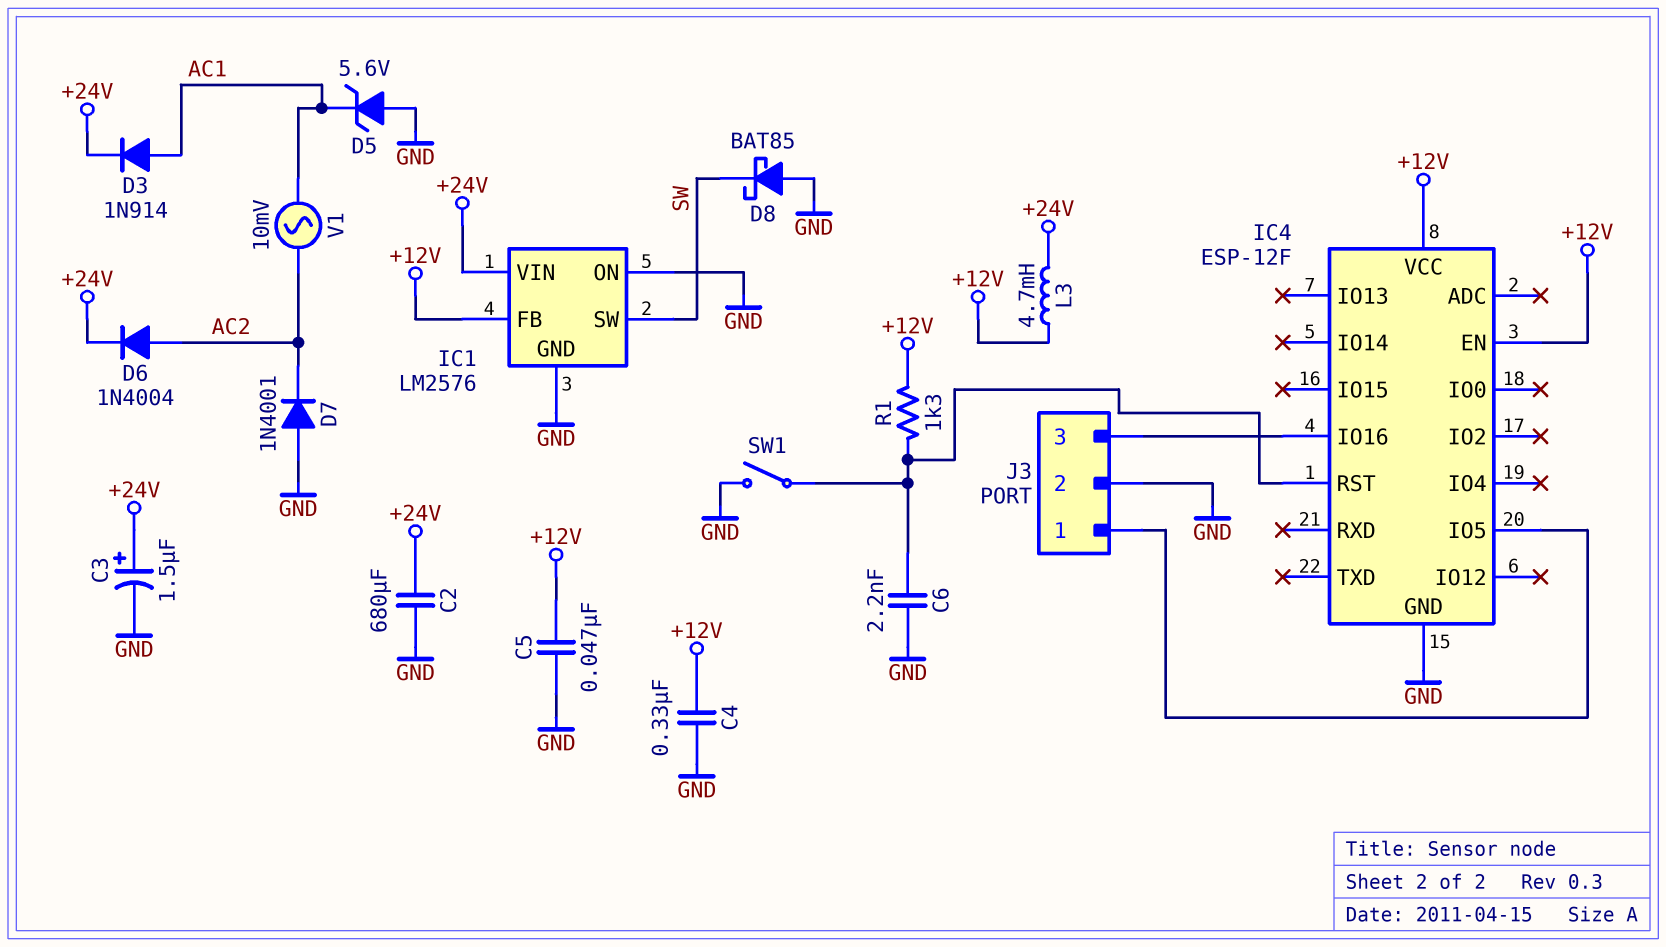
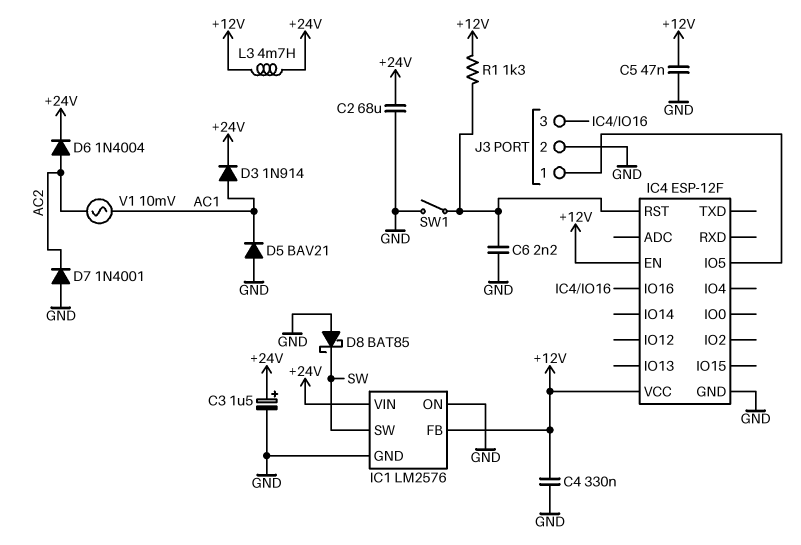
C2: 680uF (+24V, GND) -> 68uF (+24V, GND)
D5: zener 5.6V (A GND, K AC1) -> diode BAV21 (A GND, K AC1)

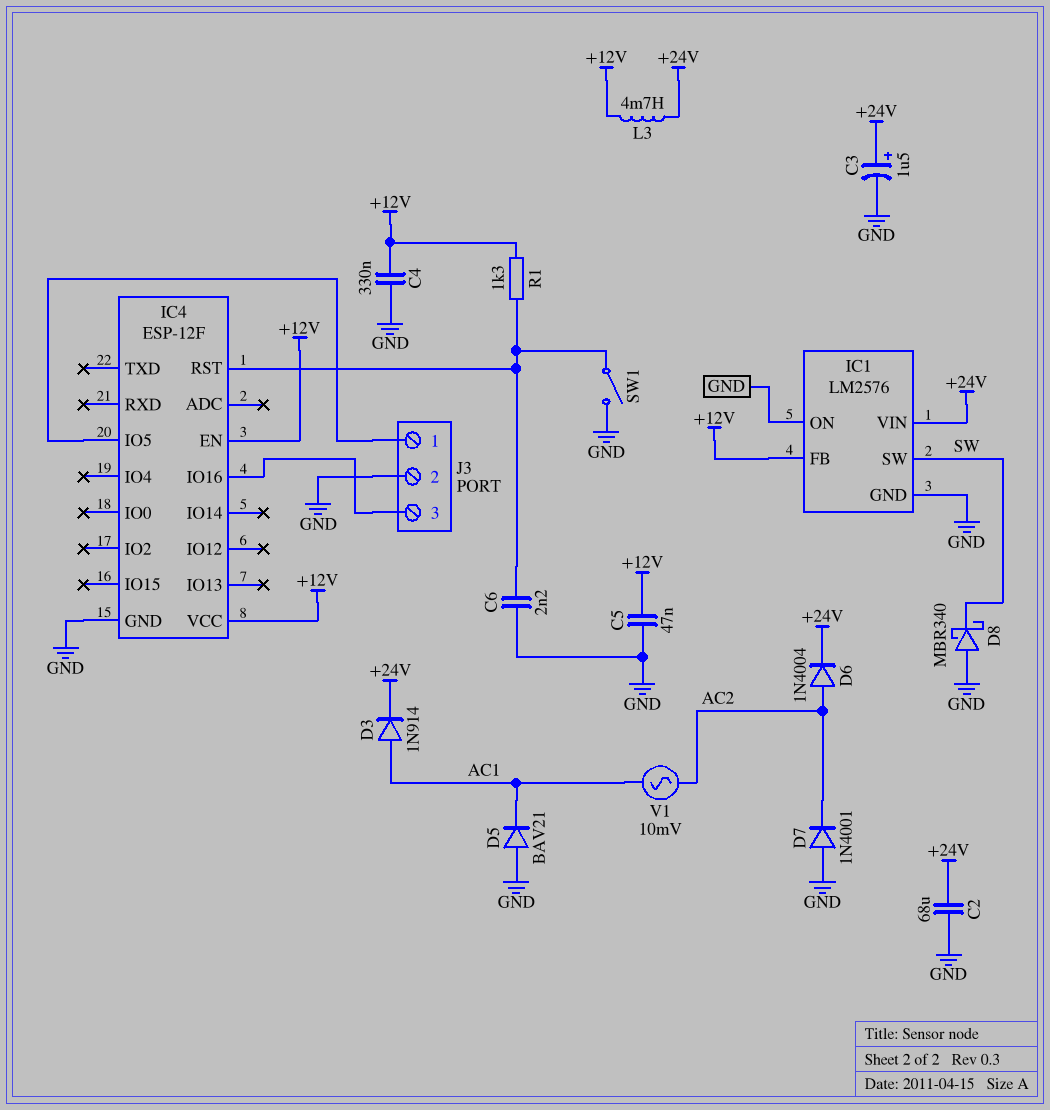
D8: schottky BAT85 (A GND, K SW) -> schottky MBR340 (A GND, K SW)

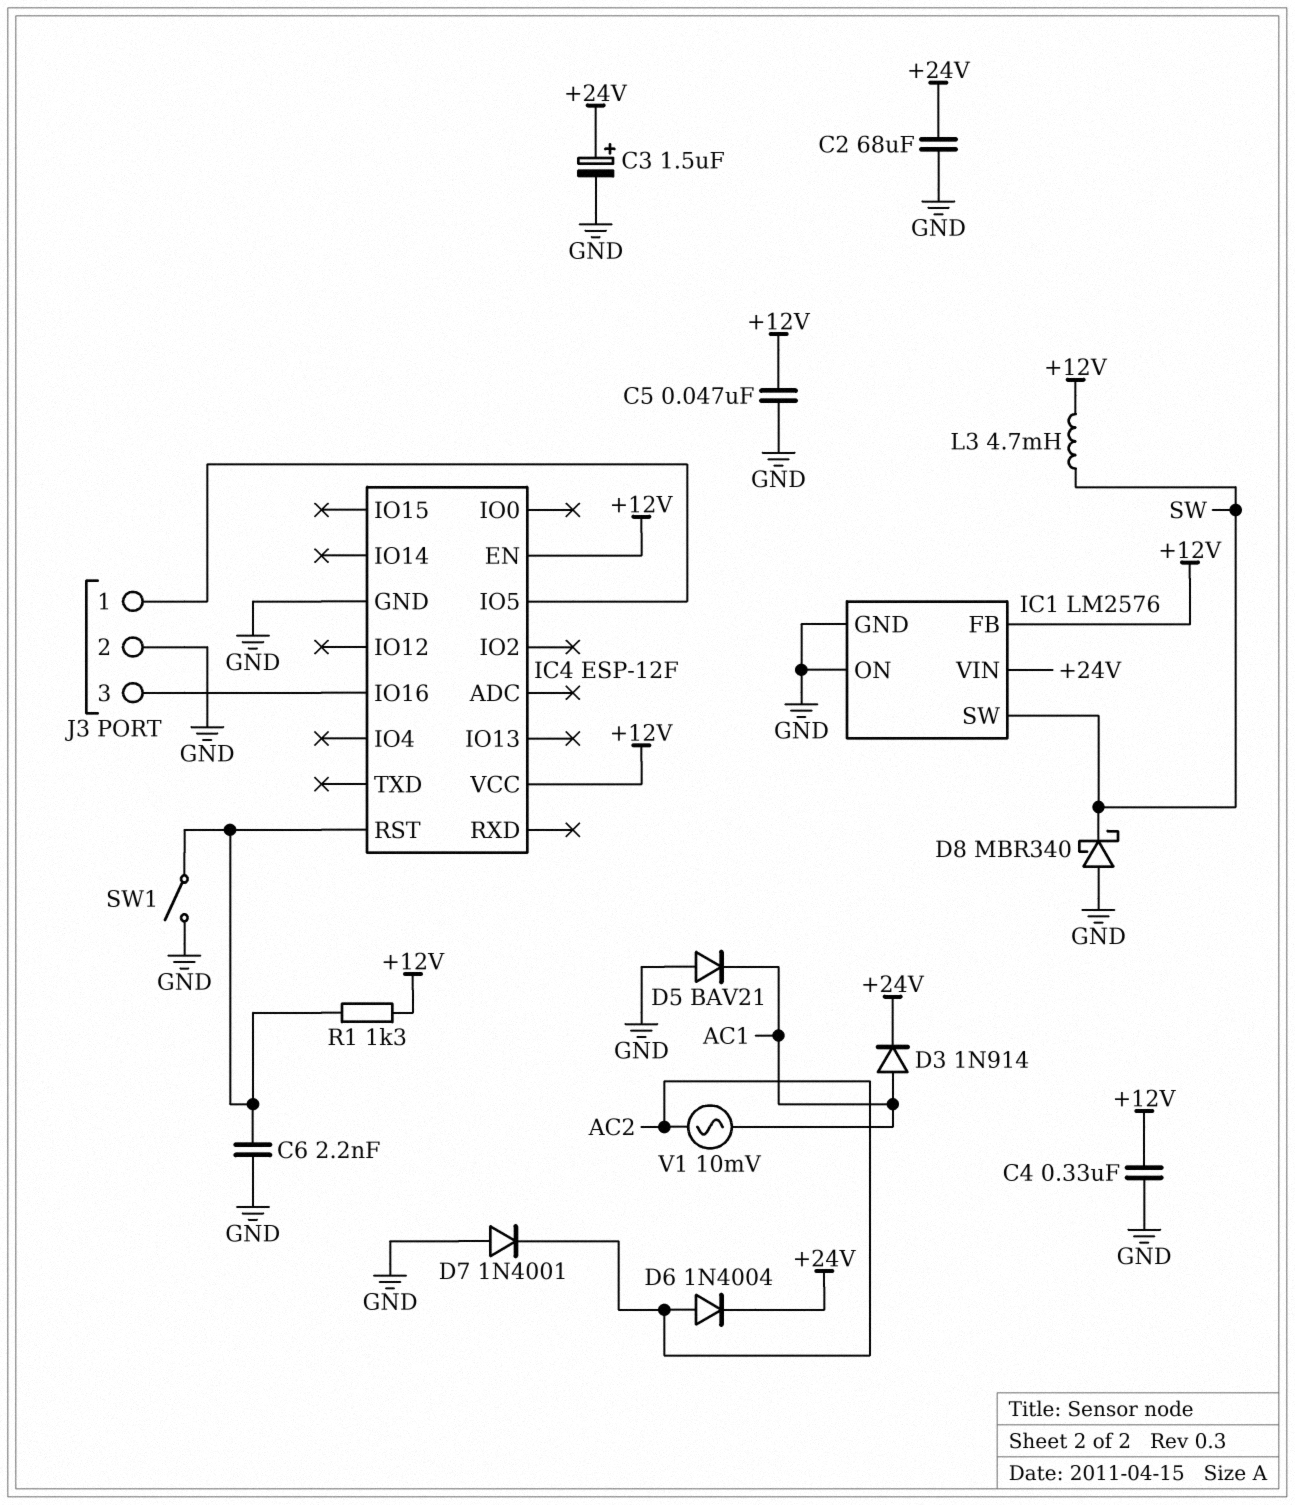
L3: 4.7mH (+12V, +24V) -> 4.7mH (+12V, SW)

